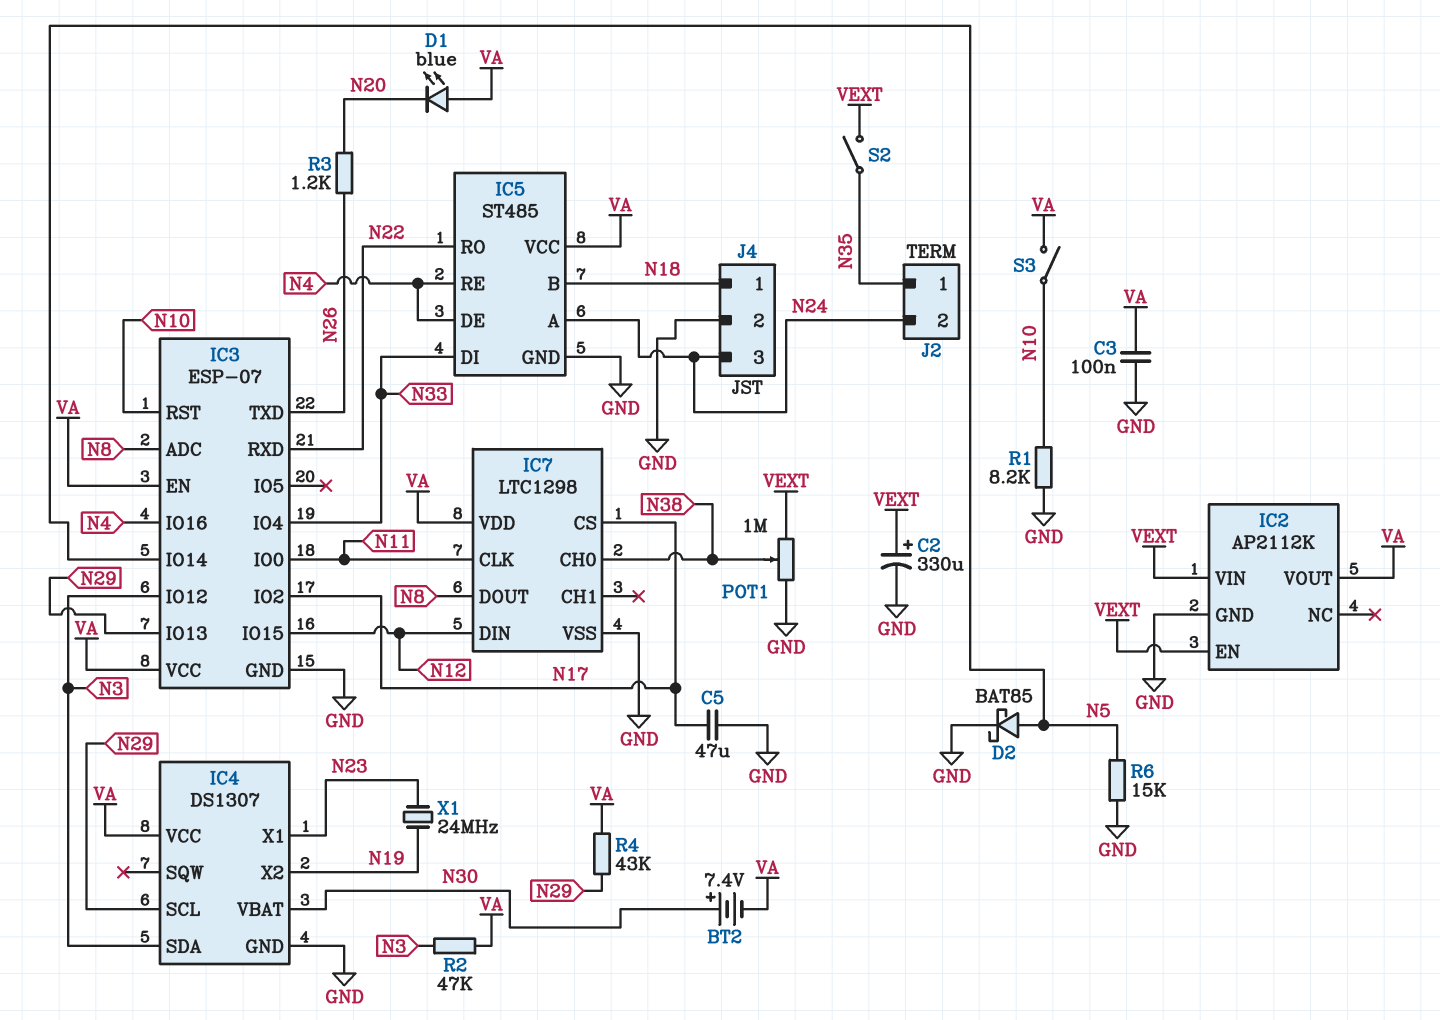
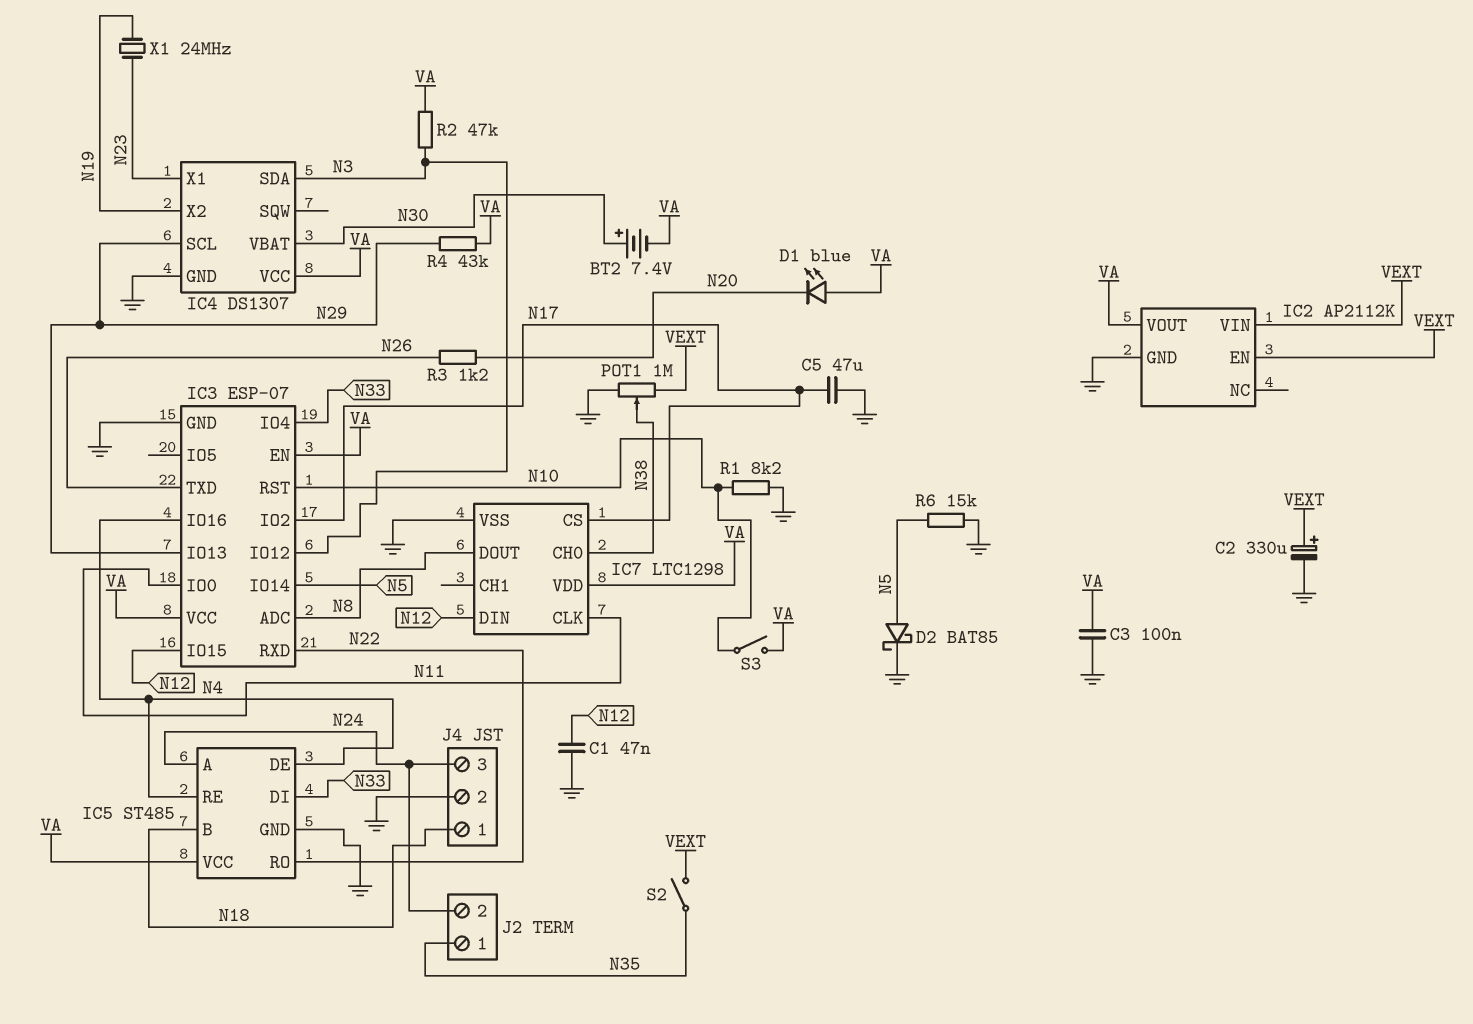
C1: none -> 47nF (GND, N12)

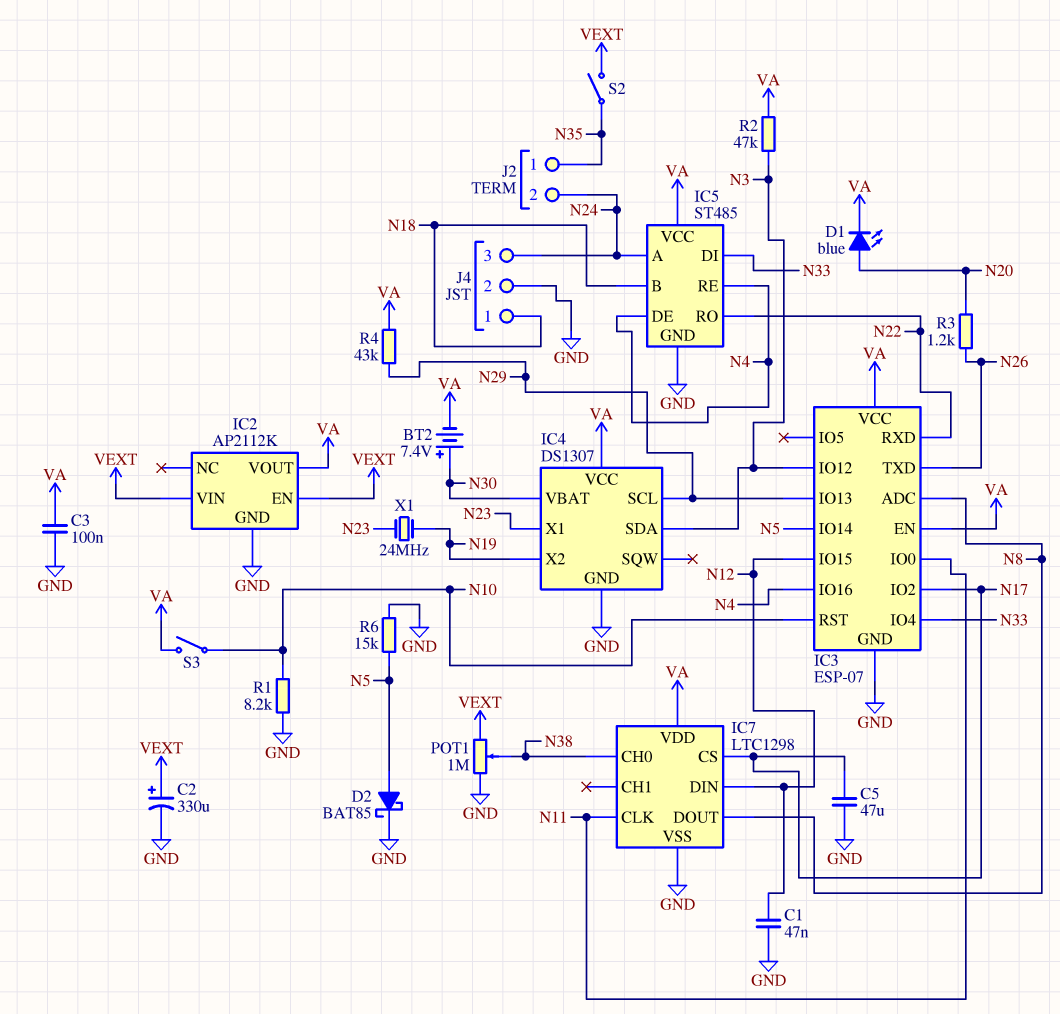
D1: LED blue (A VA, K N20) -> LED blue (A N20, K VA)

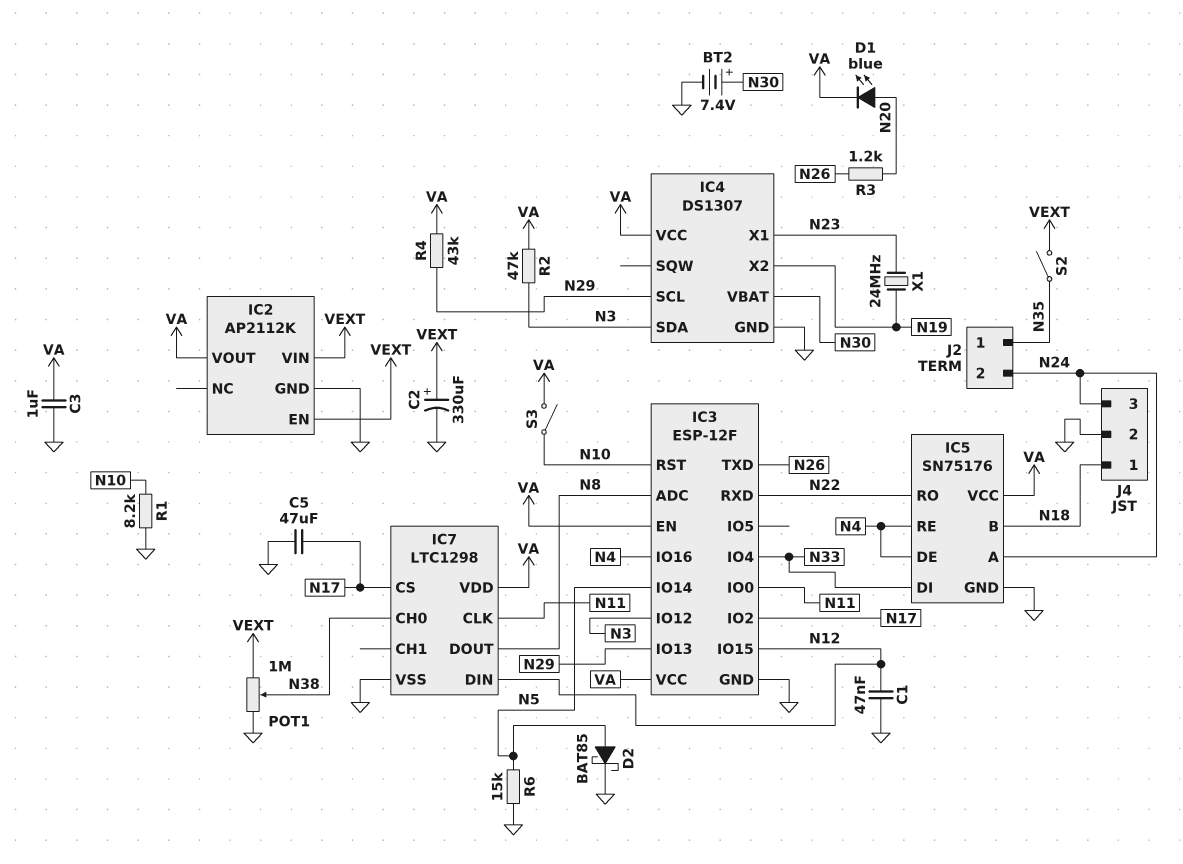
BT2: 7.4V (plus N30, minus VA) -> 7.4V (plus N30, minus GND)
C3: 100nF (GND, VA) -> 1uF (GND, VA)
IC3: ESP-07 -> ESP-12F
IC5: ST485 -> SN75176

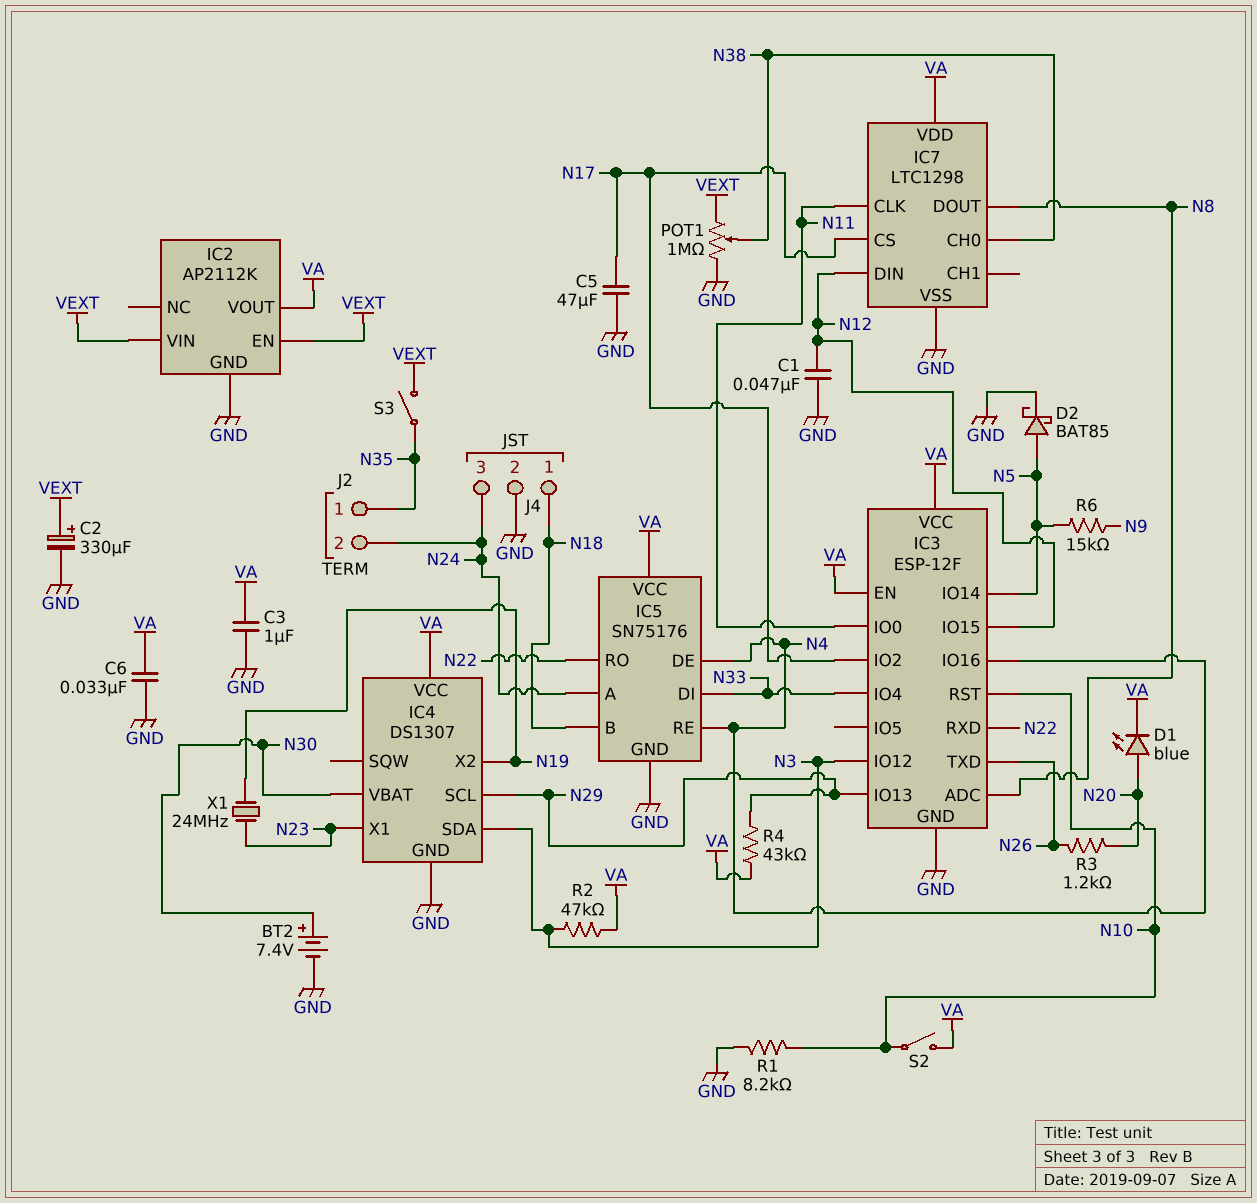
C6: none -> 33nF (GND, VA)
R6: 15k (GND, N5) -> 15k (N5, N9)
S2: switch (N35, VEXT) -> switch (N10, VA)
S3: switch (N10, VA) -> switch (N35, VEXT)

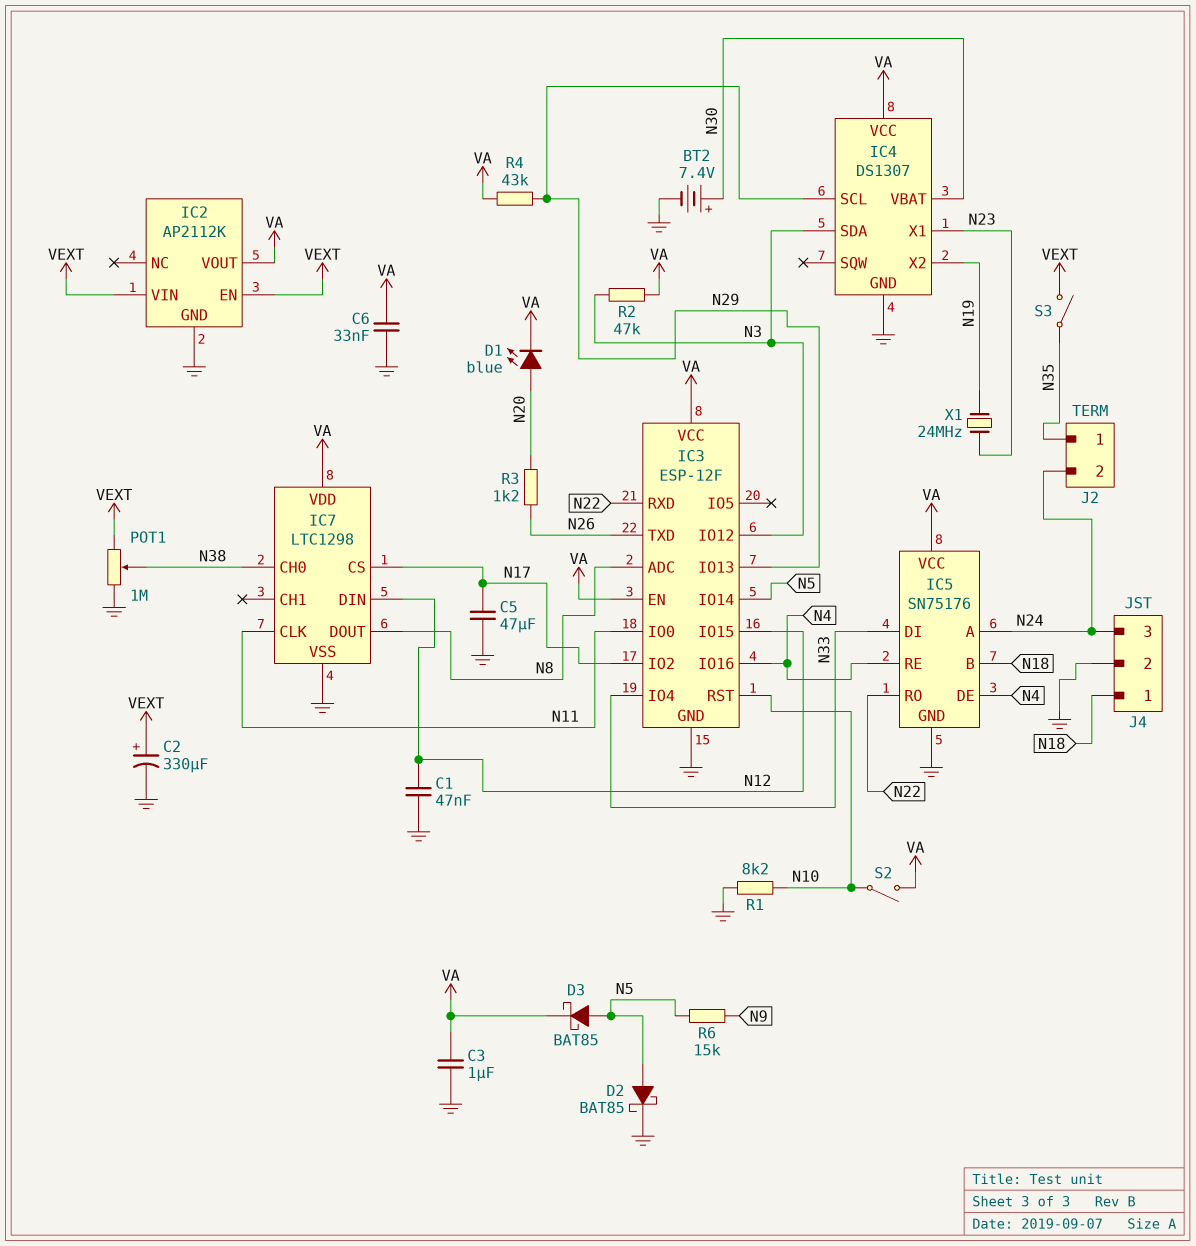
D3: none -> schottky BAT85 (A N5, K VA)

